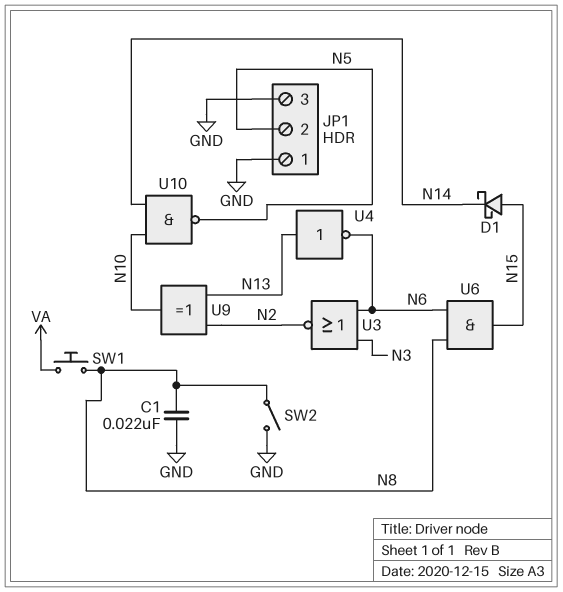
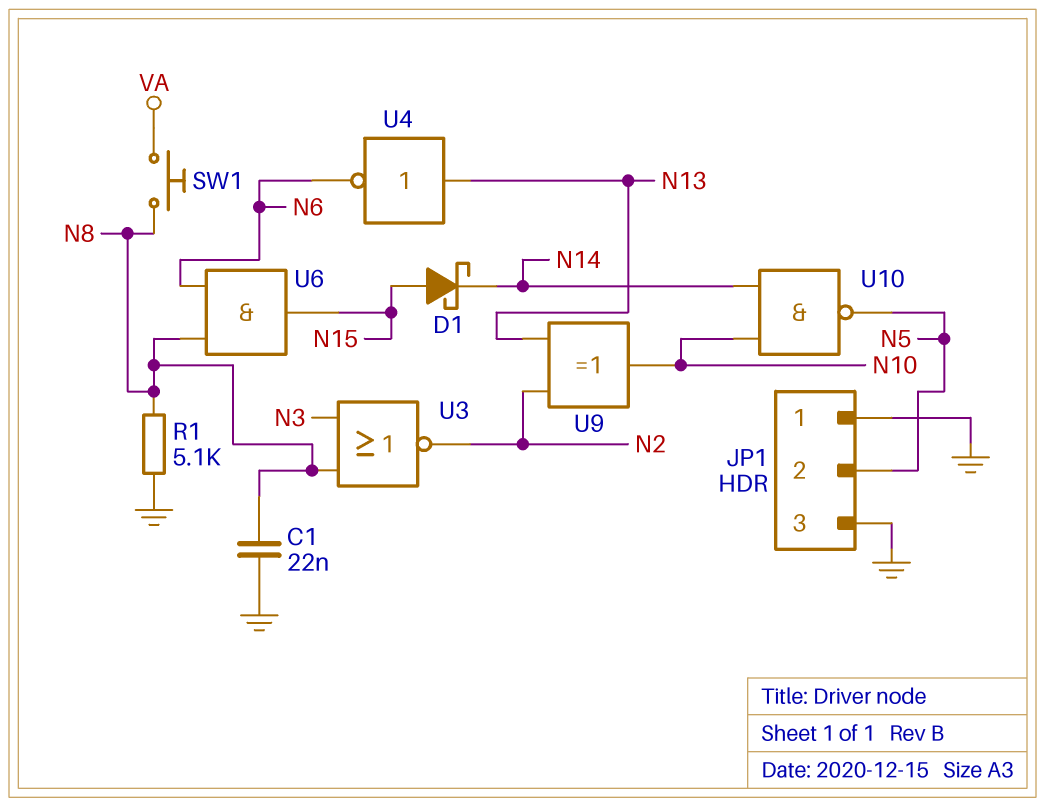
R1: none -> 5.1k (GND, N8)
SW2: switch (GND, N8) -> none
U3: NOR (in N3, in N6, out N2) -> NOR (in N3, in N8, out N2)

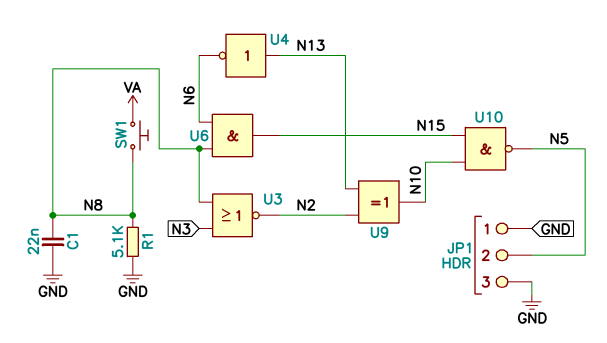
D1: schottky (A N15, K N14) -> none
U10: NAND (in N10, in N14, out N5) -> NAND (in N10, in N15, out N5)

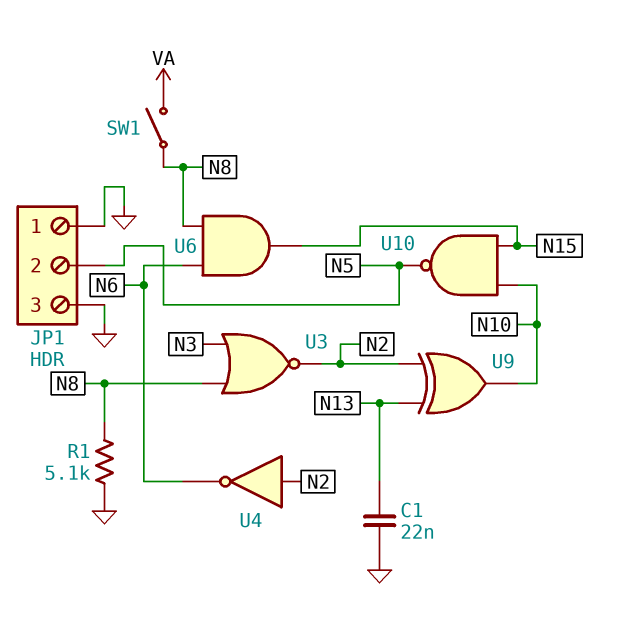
C1: 22nF (GND, N8) -> 22nF (GND, N13)
SW1: button (N8, VA) -> switch (N8, VA)
U4: NOT (in N13, out N6) -> NOT (in N2, out N6)

